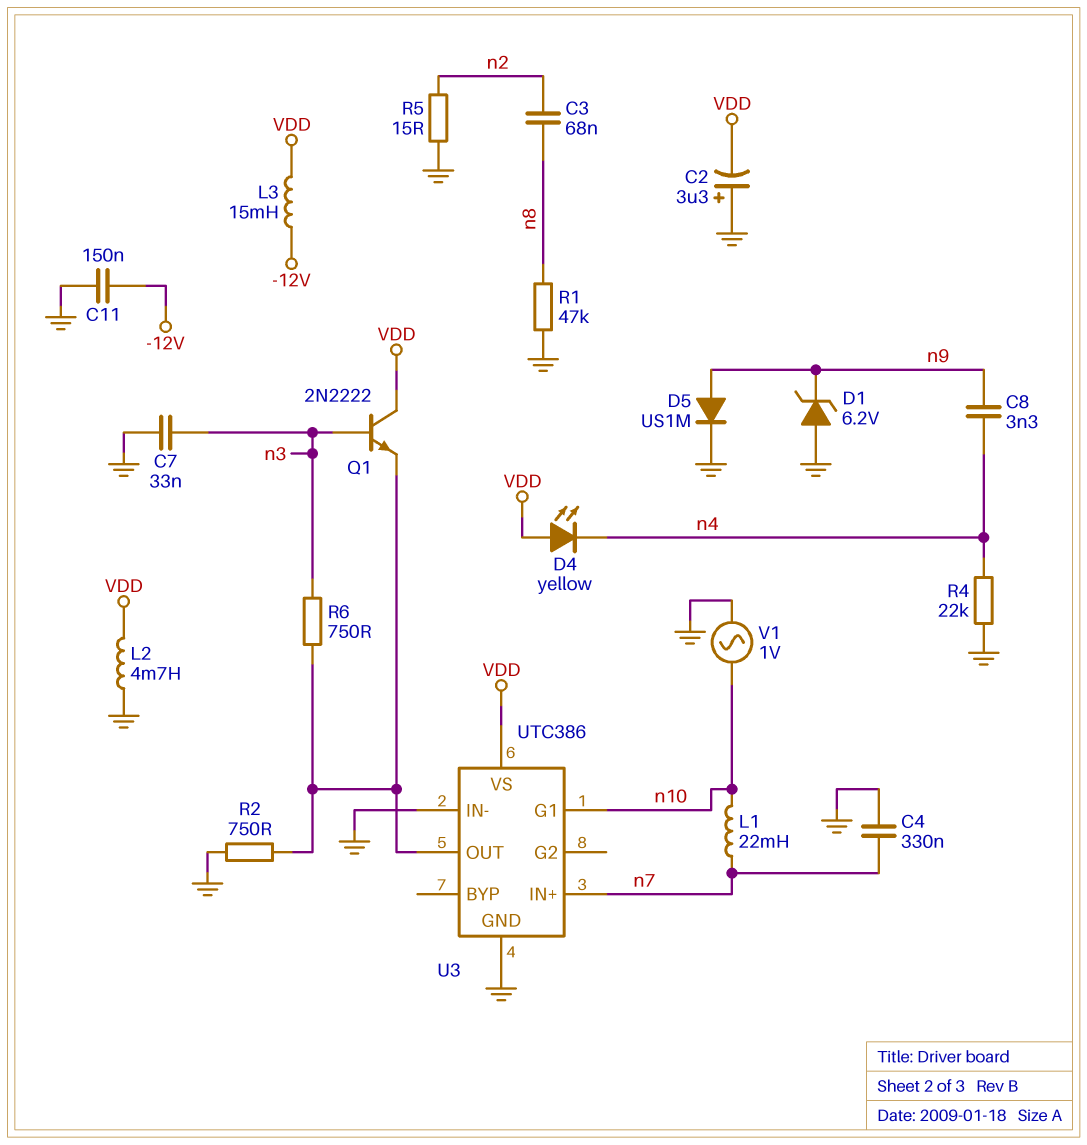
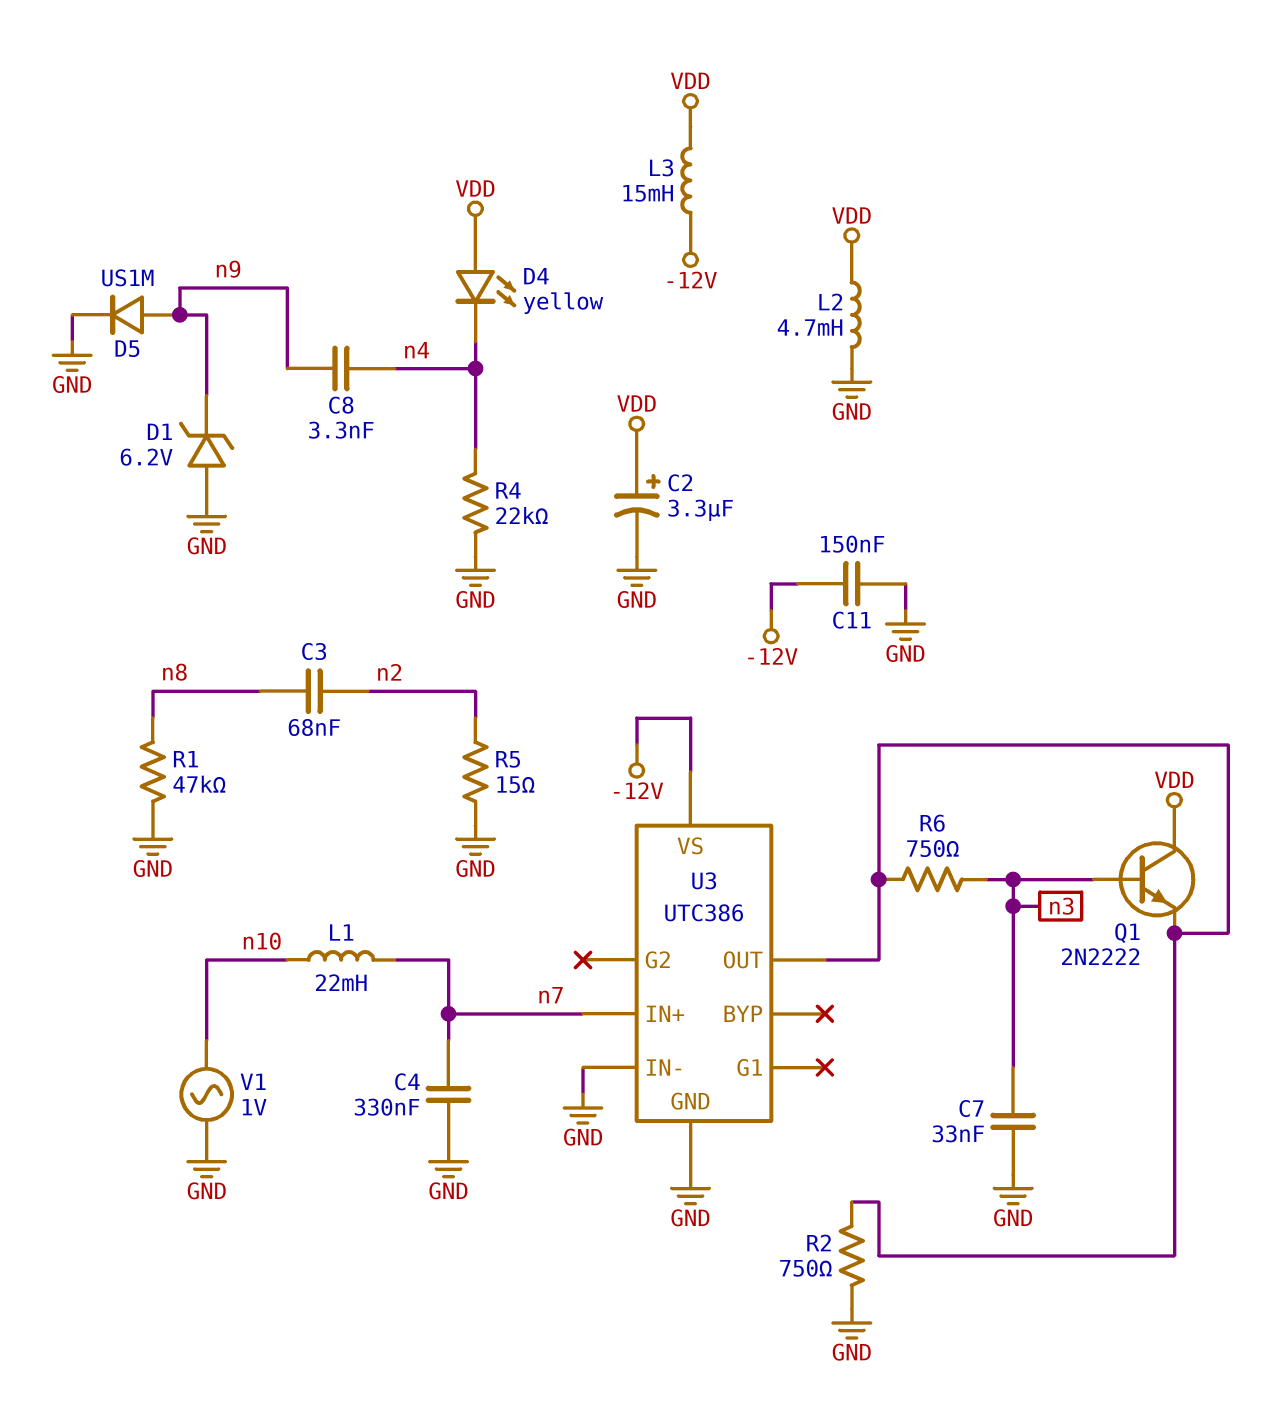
C2: 3.3uF (plus GND, minus VDD) -> 3.3uF (plus VDD, minus GND)
U3 pin G1: n10 -> none
U3 pin VS: VDD -> -12V

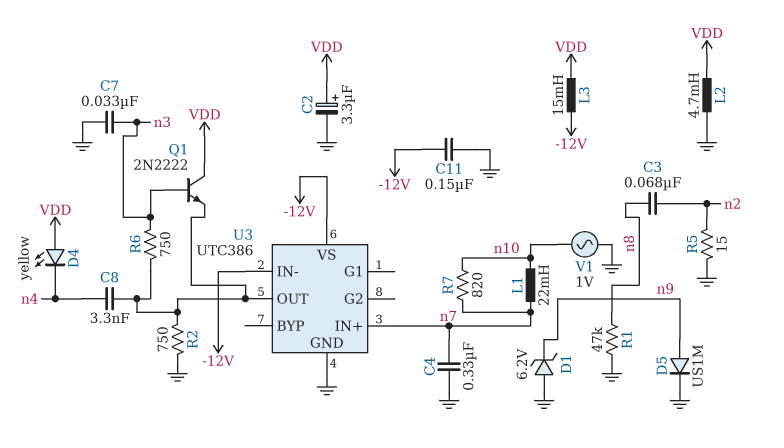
C8: 3.3nF (n4, n9) -> 3.3nF (U3/OUT, n4)
R4: 22k (GND, n4) -> none
R7: none -> 820 (n7, n10)
U3 pin IN-: GND -> -12V

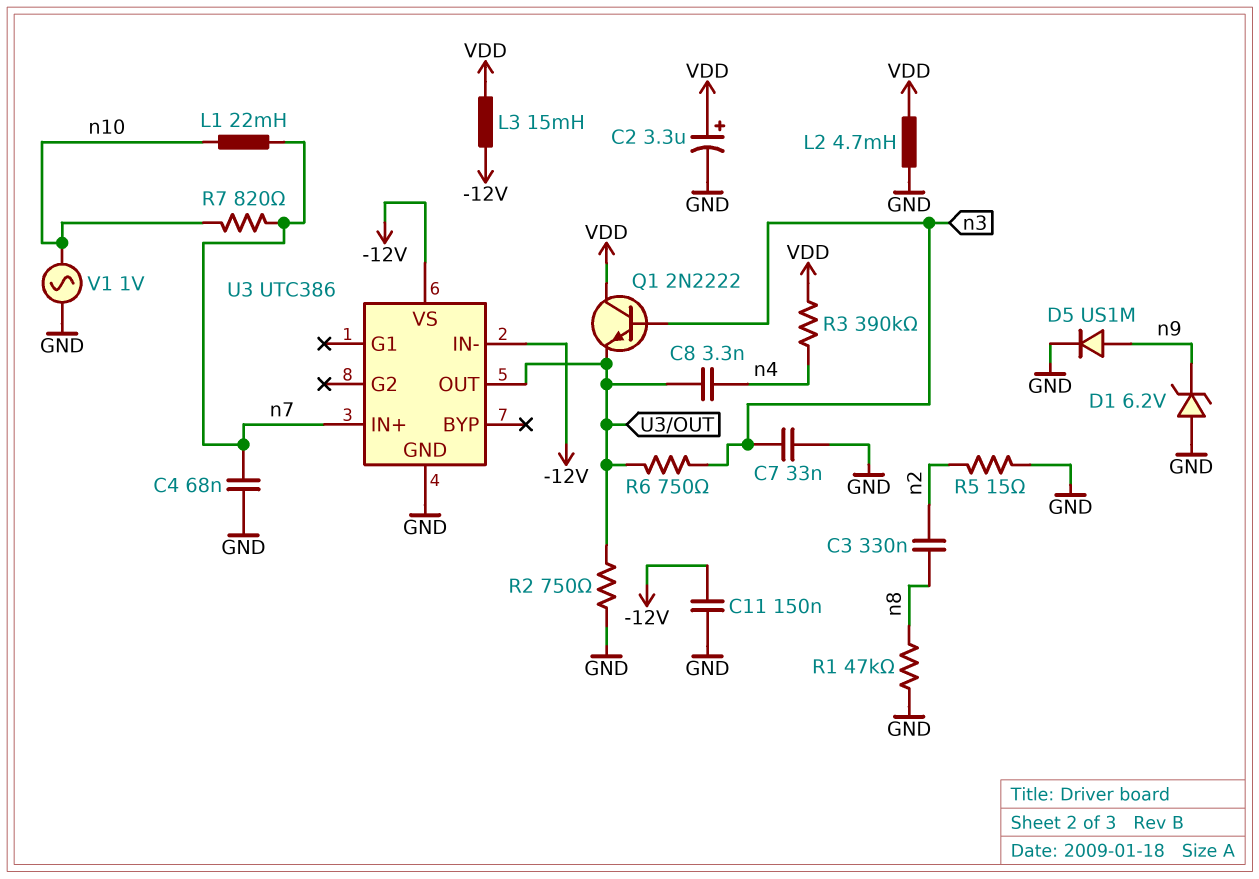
C3: 68nF (n2, n8) -> 330nF (n2, n8)
C4: 330nF (GND, n7) -> 68nF (GND, n7)
D4: LED yellow (A VDD, K n4) -> none
R3: none -> 390k (VDD, n4)

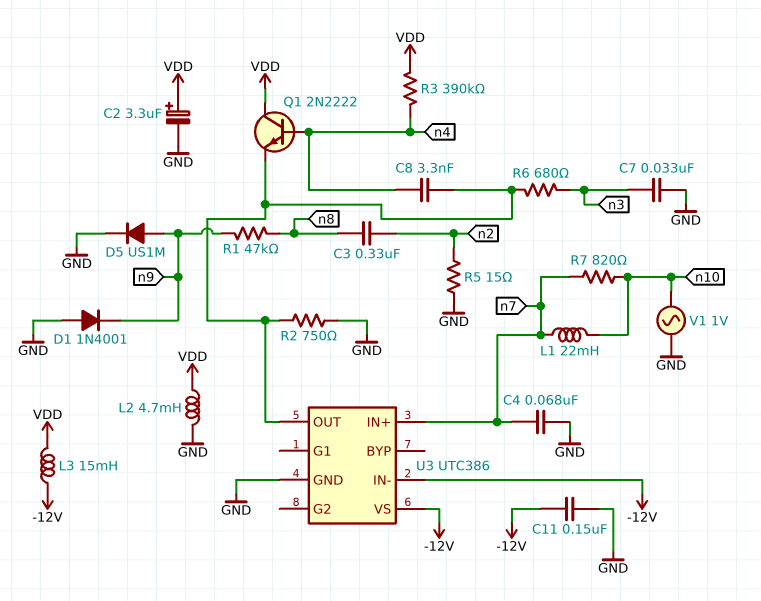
D1: zener 6.2V (A GND, K n9) -> diode 1N4001 (A GND, K n9)
Q1: NPN 2N2222 (B n3, C VDD, E U3/OUT) -> NPN 2N2222 (B n4, C VDD, E U3/OUT)
R1: 47k (GND, n8) -> 47k (n8, n9)
R6: 750 (U3/OUT, n3) -> 680 (U3/OUT, n3)

